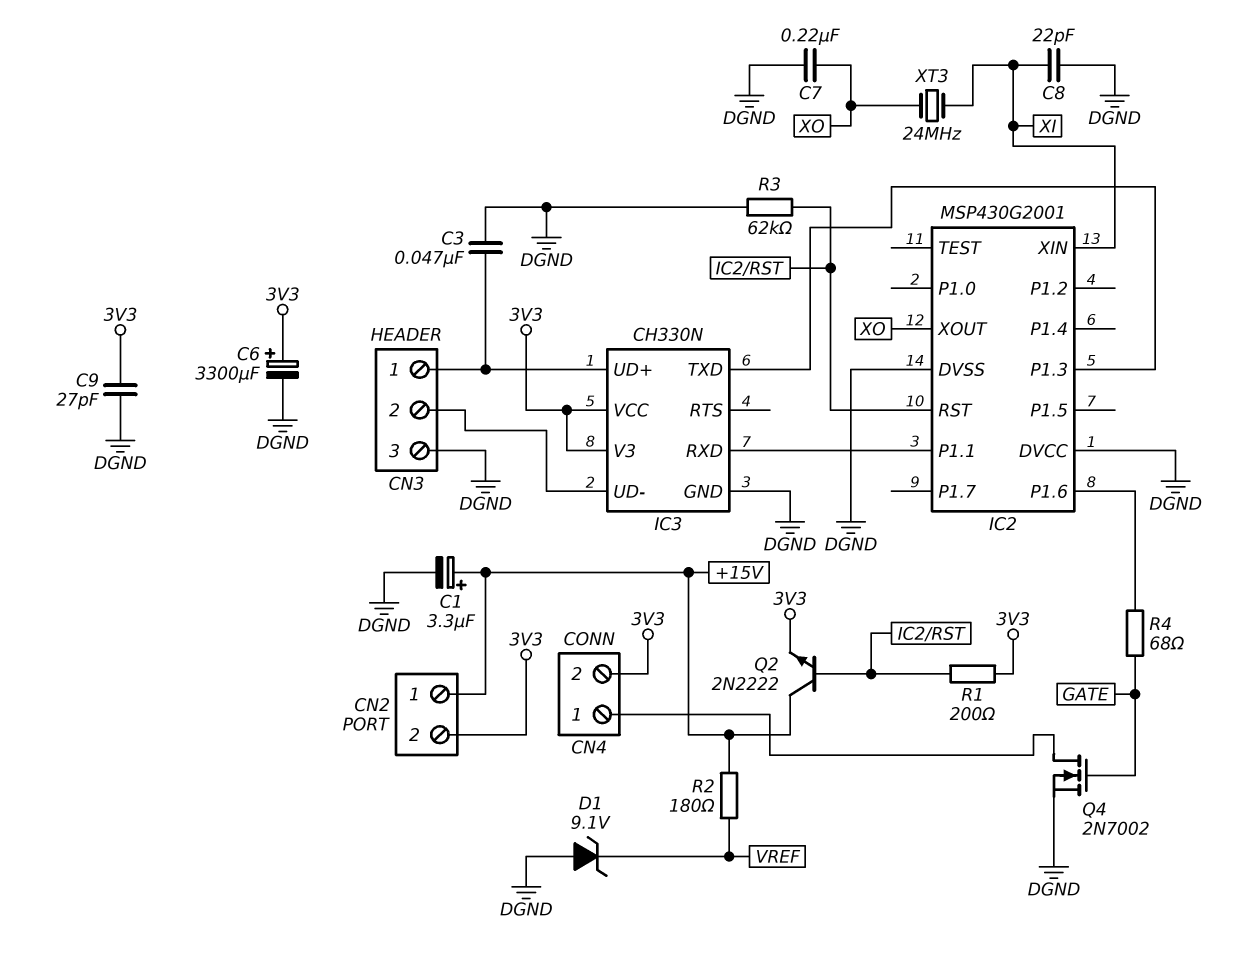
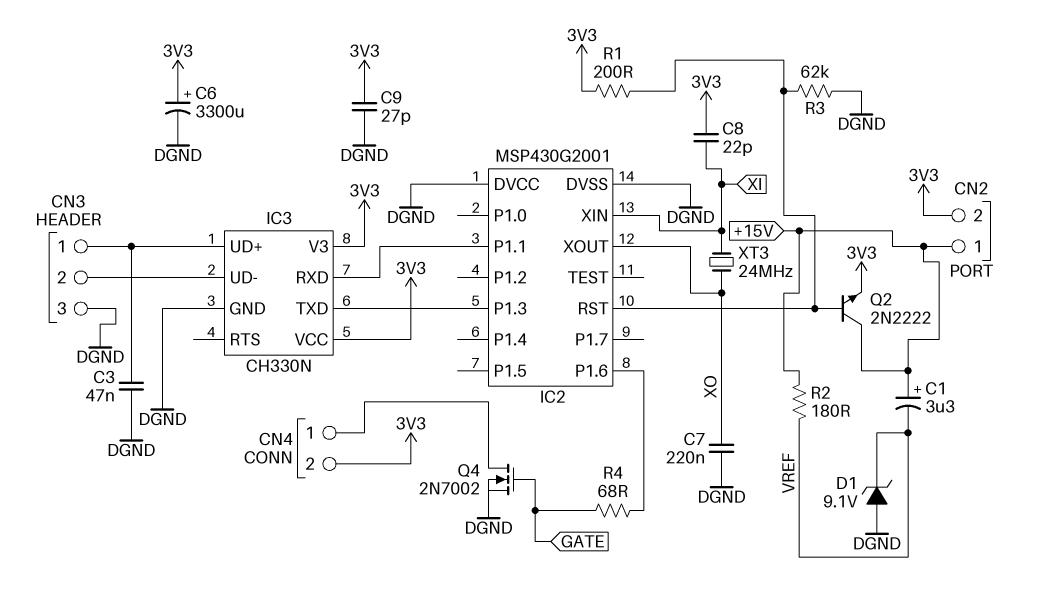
C1: 3.3uF (plus +15V, minus DGND) -> 3.3uF (plus +15V, minus VREF)
C8: 22pF (DGND, XI) -> 22pF (3V3, XI)

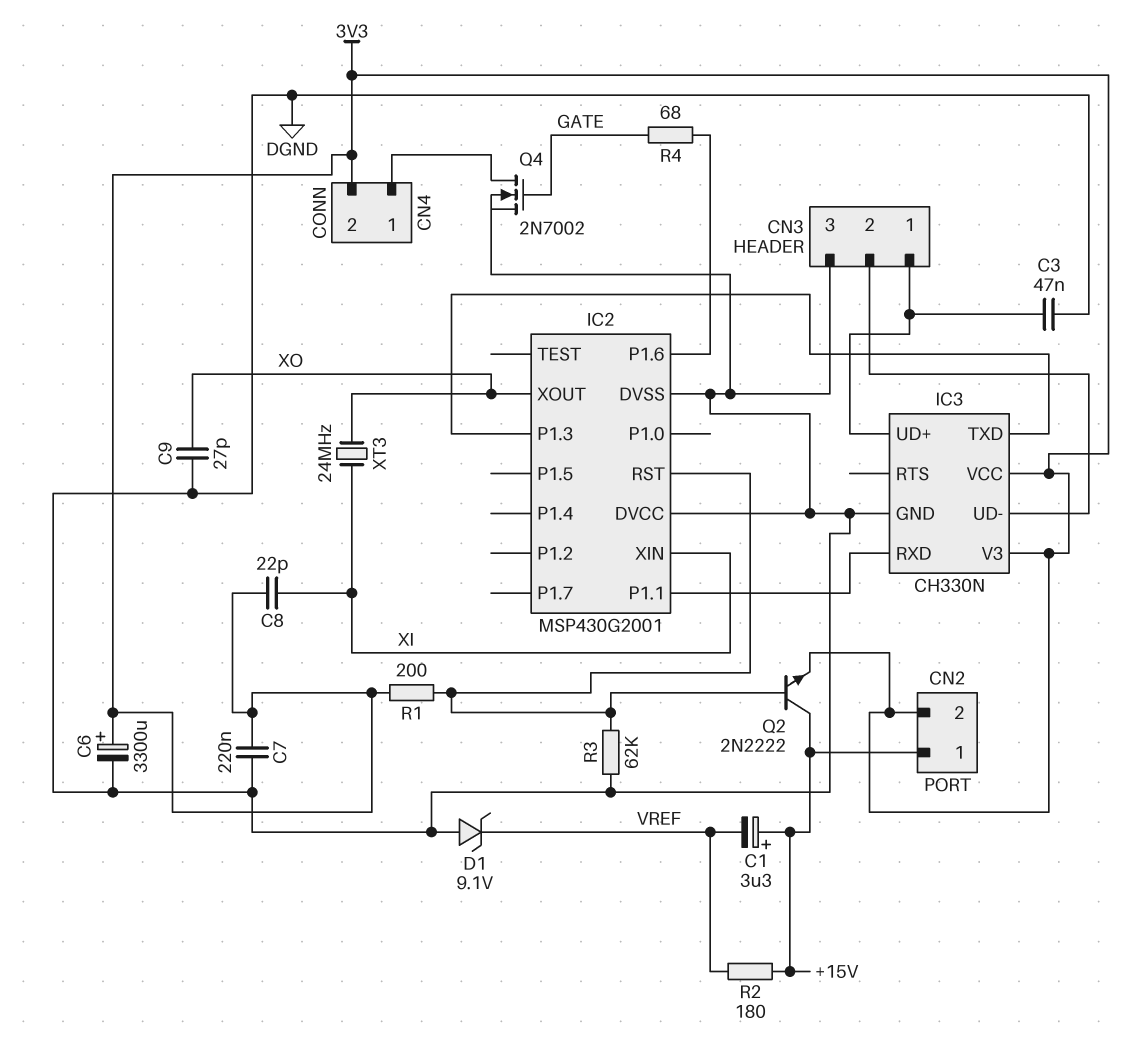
C7: 220nF (DGND, XO) -> 220nF (3V3, DGND)
C9: 27pF (3V3, DGND) -> 27pF (DGND, XO)

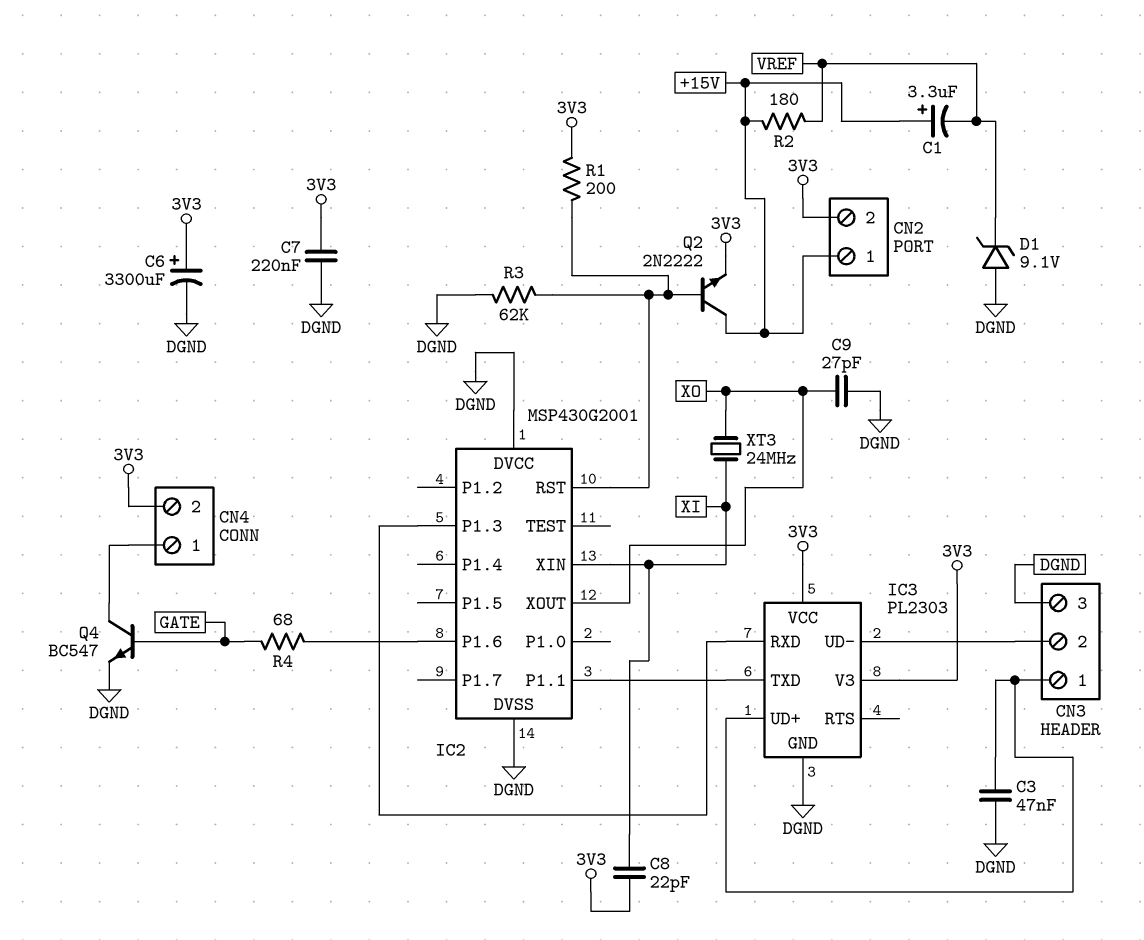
IC3: CH330N -> PL2303
IC3 pin RXD: IC2/P1.1 -> IC2/P1.3
IC3 pin TXD: IC2/P1.3 -> IC2/P1.1
Q4: NMOS 2N7002 (G GATE, D CN4/1, S DGND) -> NPN BC547 (B GATE, C CN4/1, E DGND)

